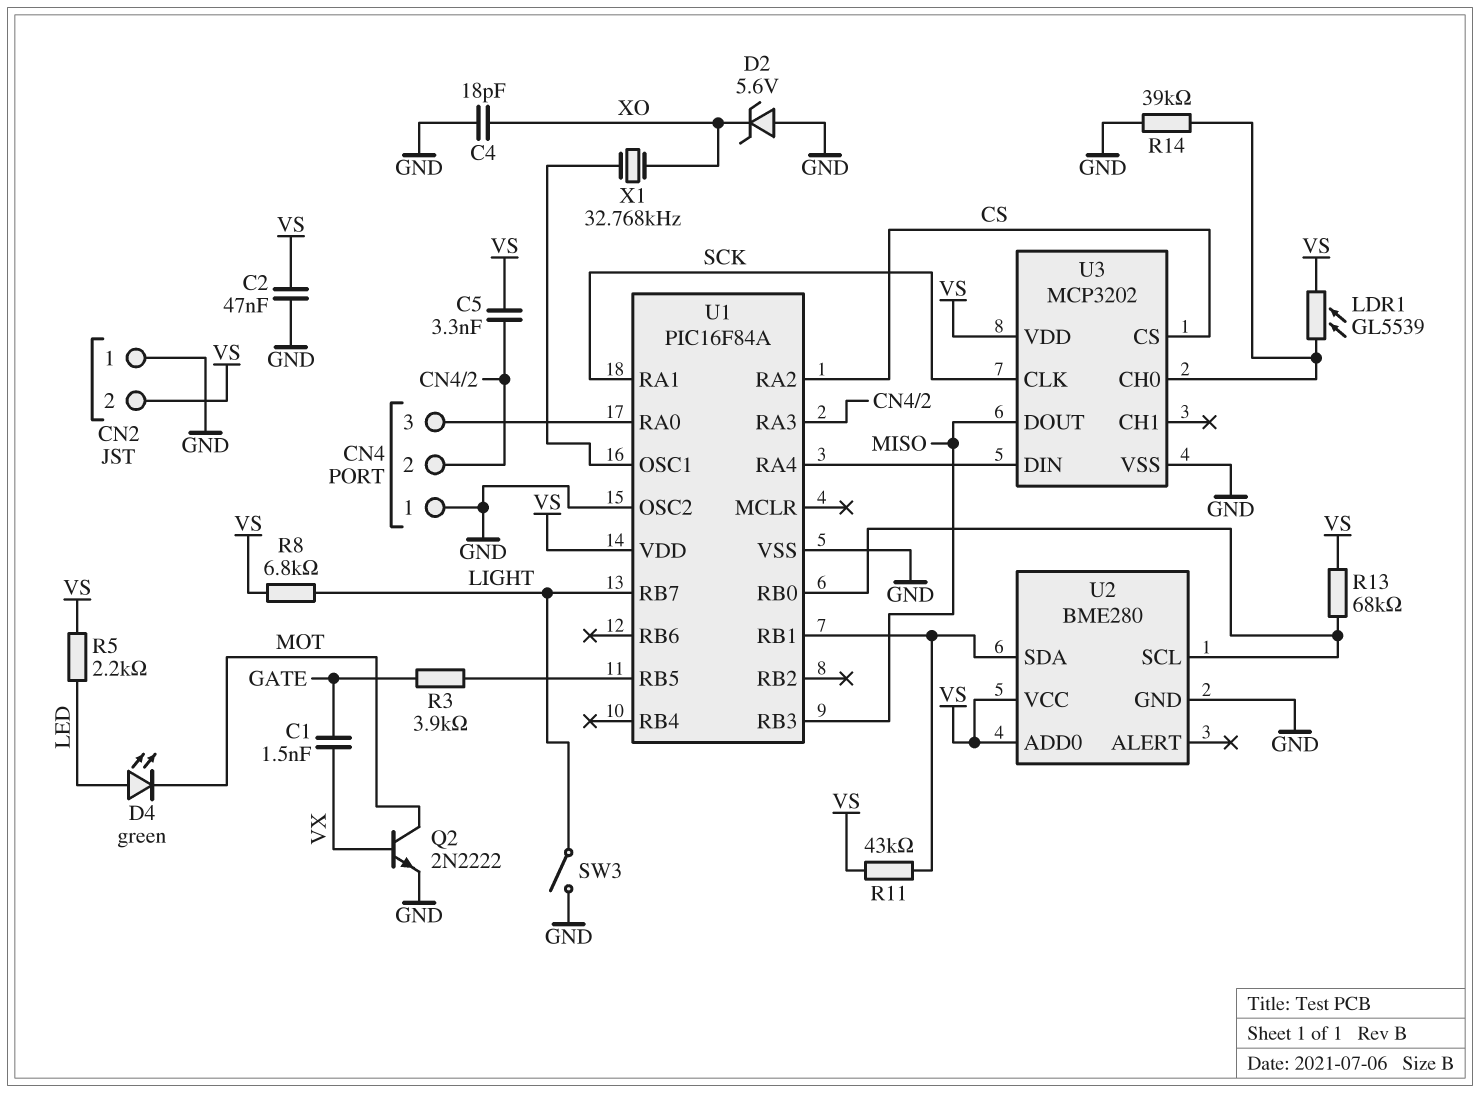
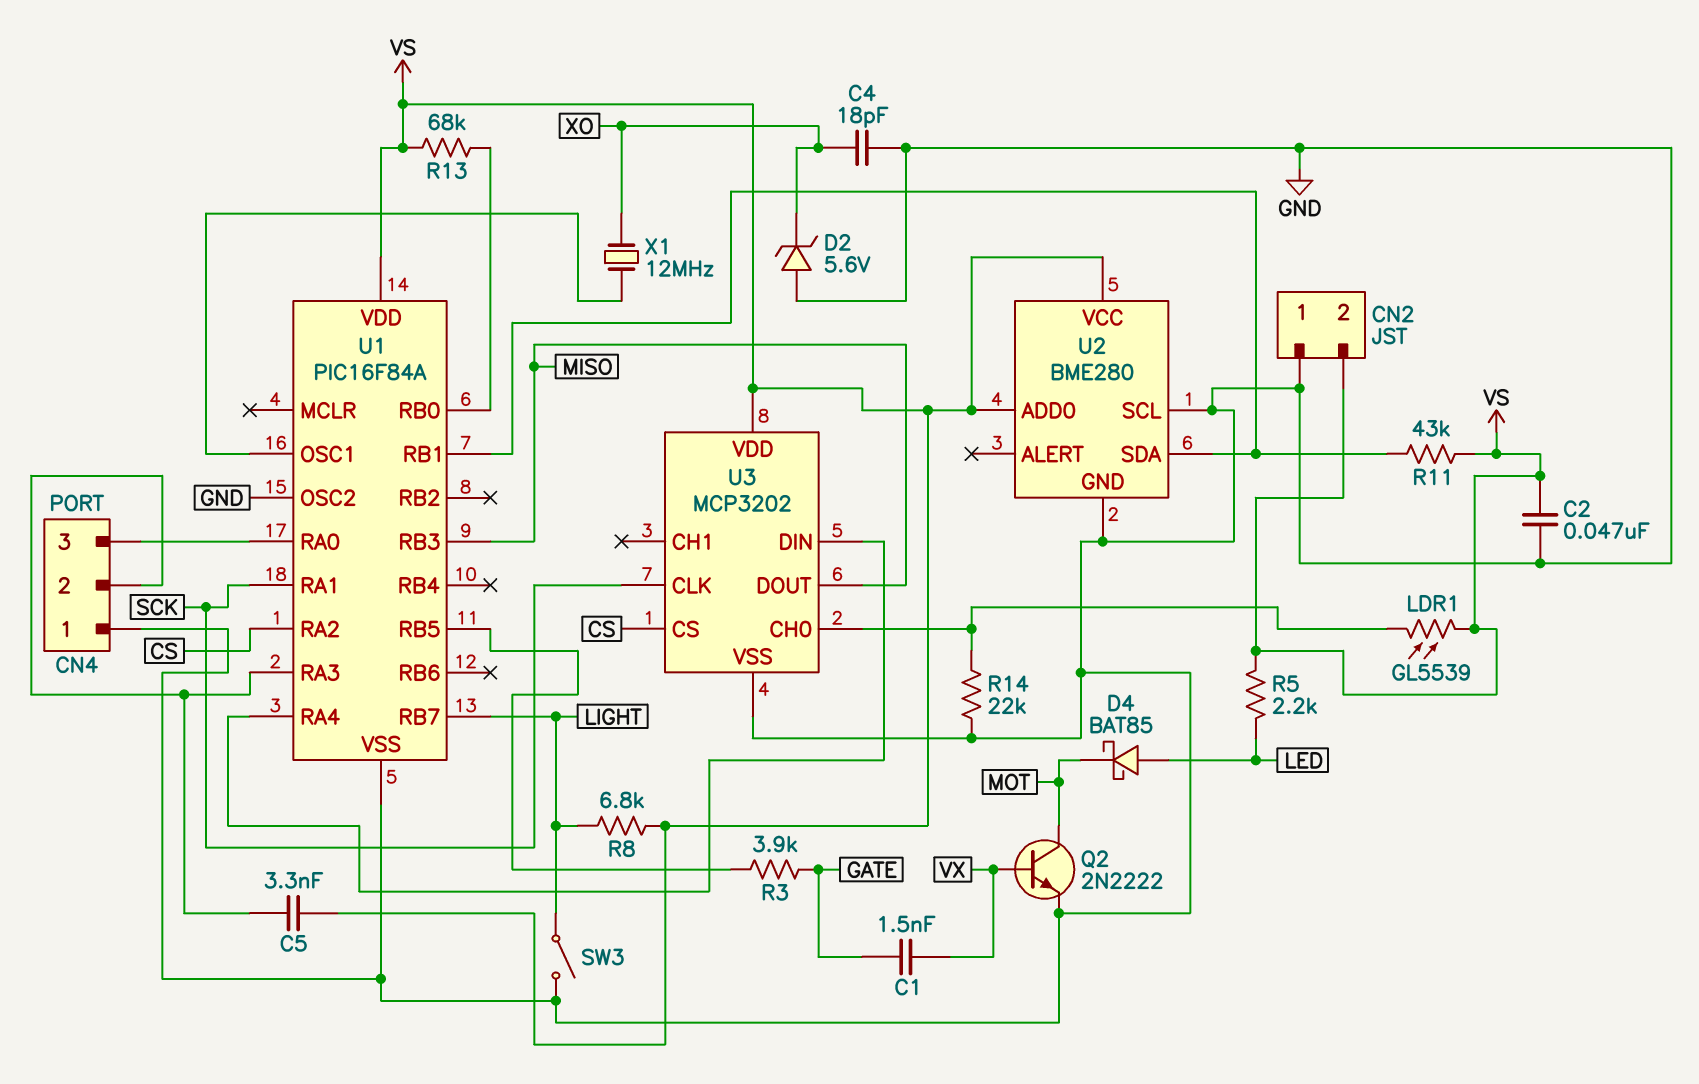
D4: LED green (A LED, K MOT) -> schottky BAT85 (A LED, K MOT)
R14: 39k (GND, U3/CH0) -> 22k (GND, U3/CH0)
U2 pin SCL: U1/RB0 -> GND
X1: 32.768kHz (U1/OSC1, XO) -> 12MHz (U1/OSC1, XO)

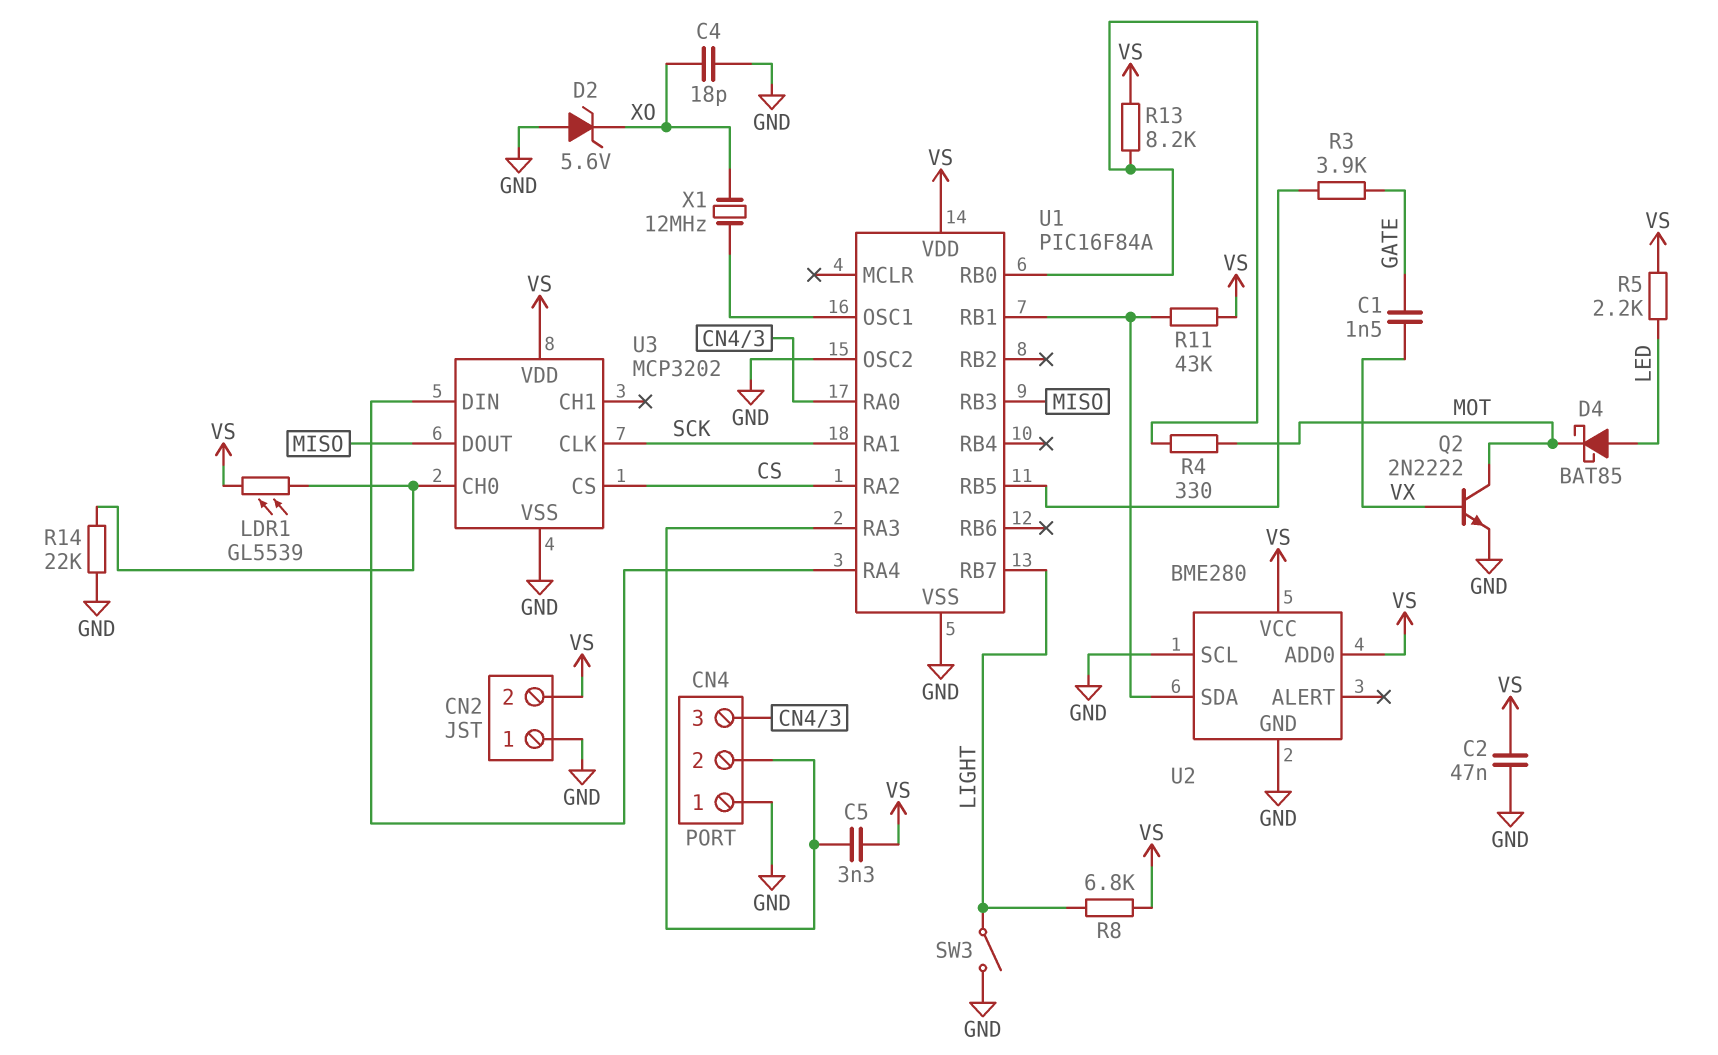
R4: none -> 330 (MOT, U1/RB0)
R13: 68k (U1/RB0, VS) -> 8.2k (U1/RB0, VS)

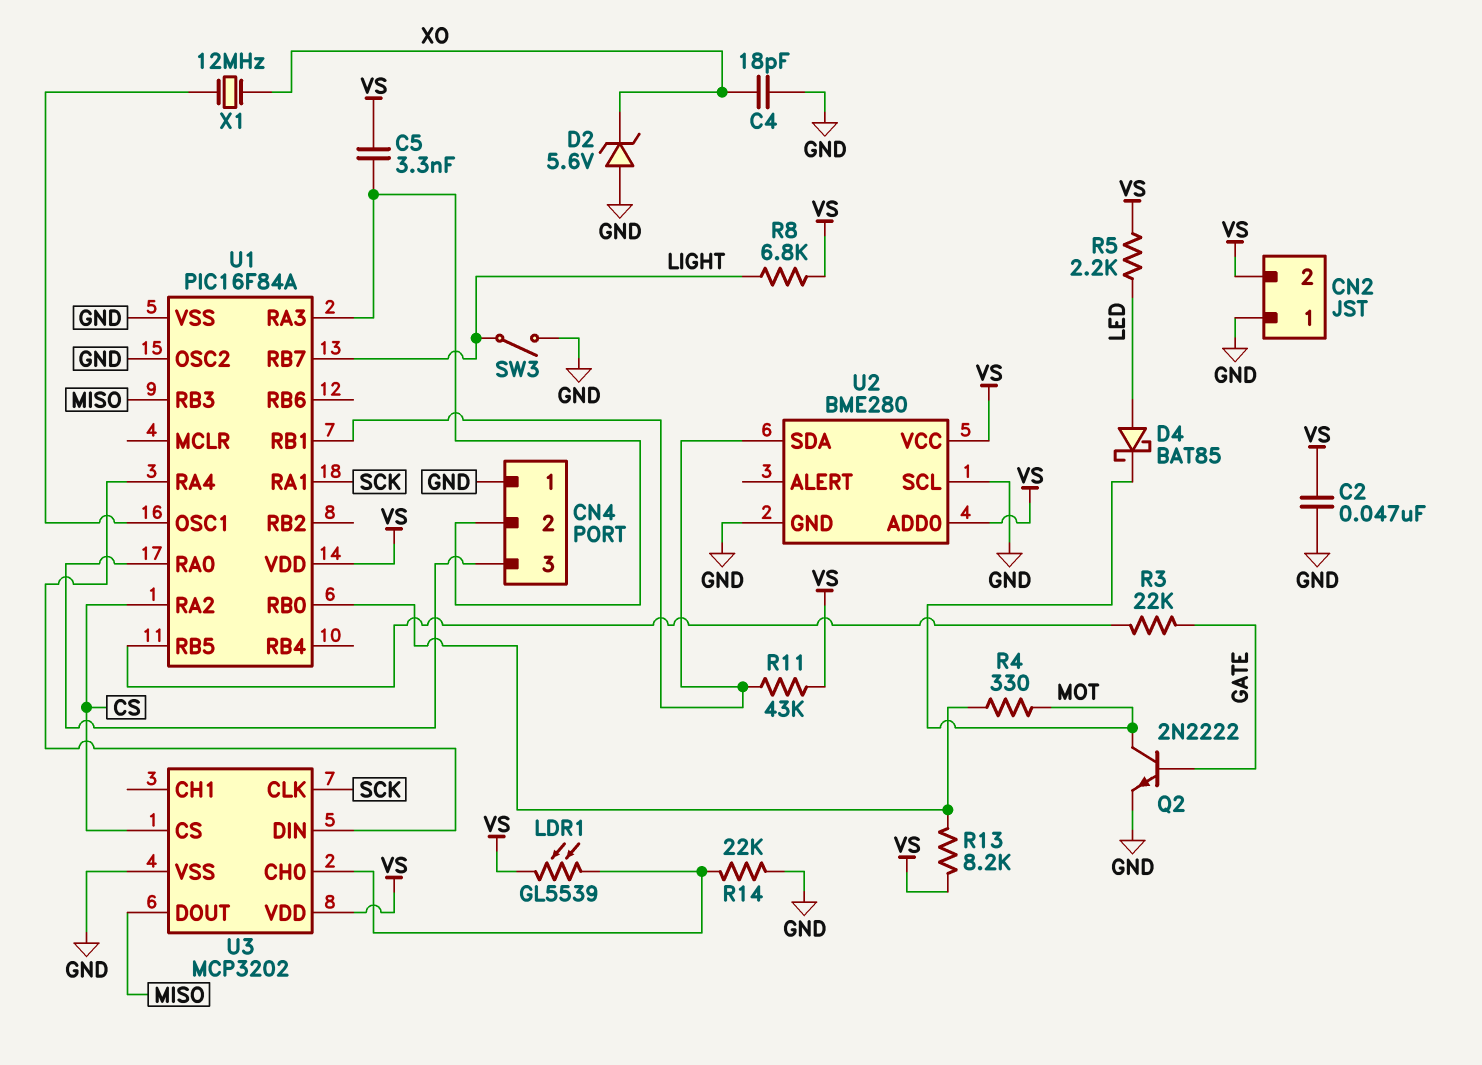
C1: 1.5nF (GATE, VX) -> none
Q2: NPN 2N2222 (B VX, C MOT, E GND) -> NPN 2N2222 (B GATE, C MOT, E GND)
R3: 3.9k (GATE, U1/RB5) -> 22k (GATE, U1/RB5)

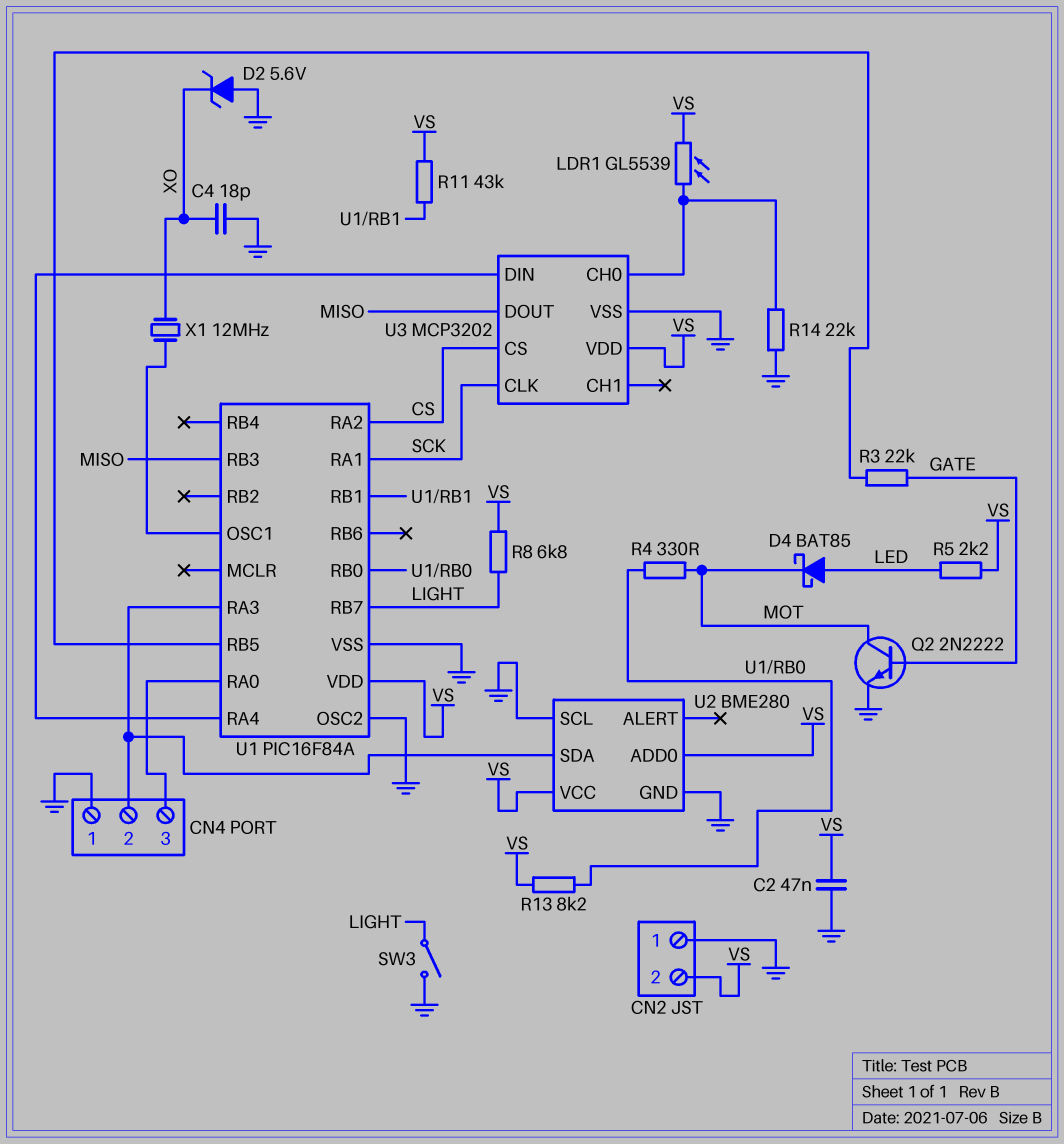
C5: 3.3nF (CN4/2, VS) -> none
U2 pin SDA: U1/RB1 -> CN4/2

